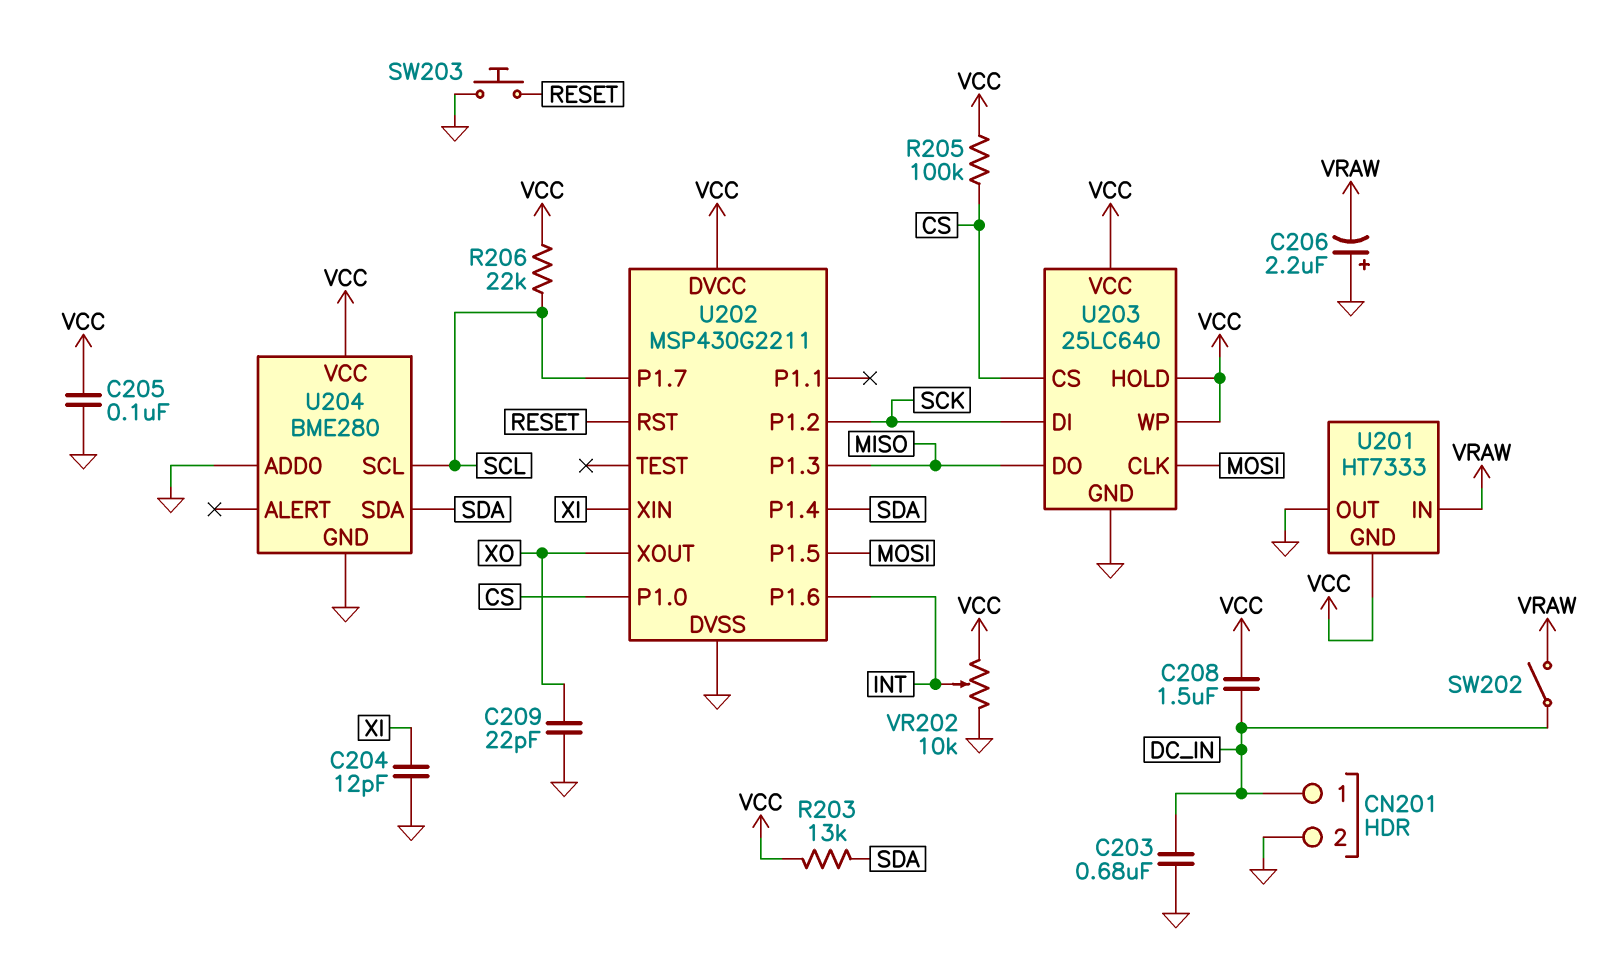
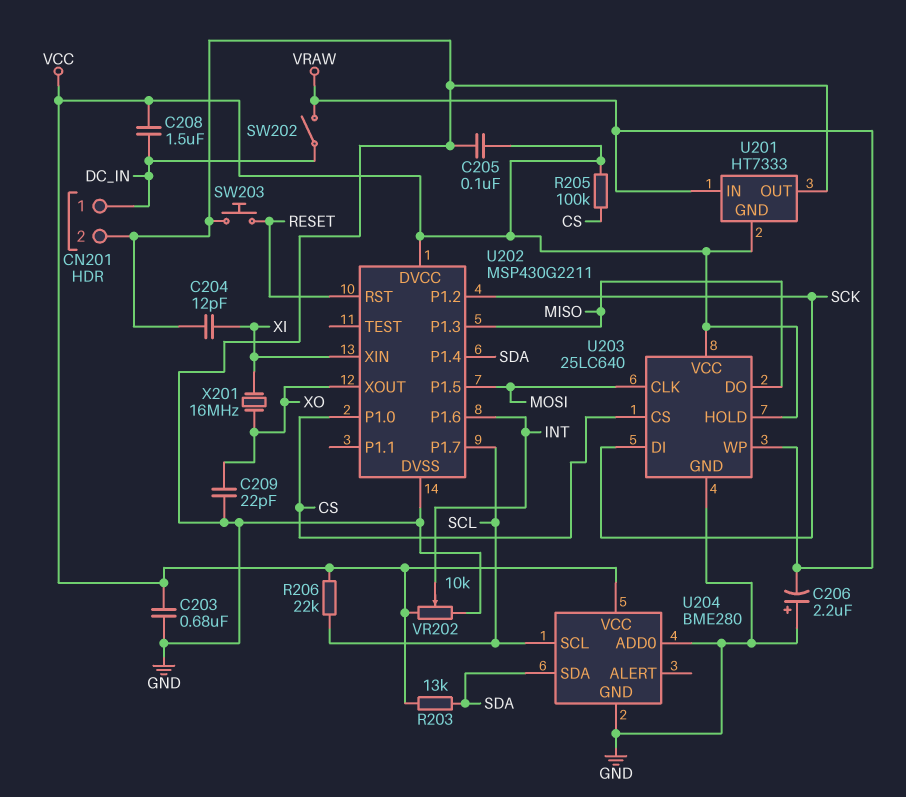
C203: 680nF (DC_IN, GND) -> 680nF (GND, VCC)
U203 pin WP: VCC -> VRAW
X201: none -> 16MHz (XI, XO)

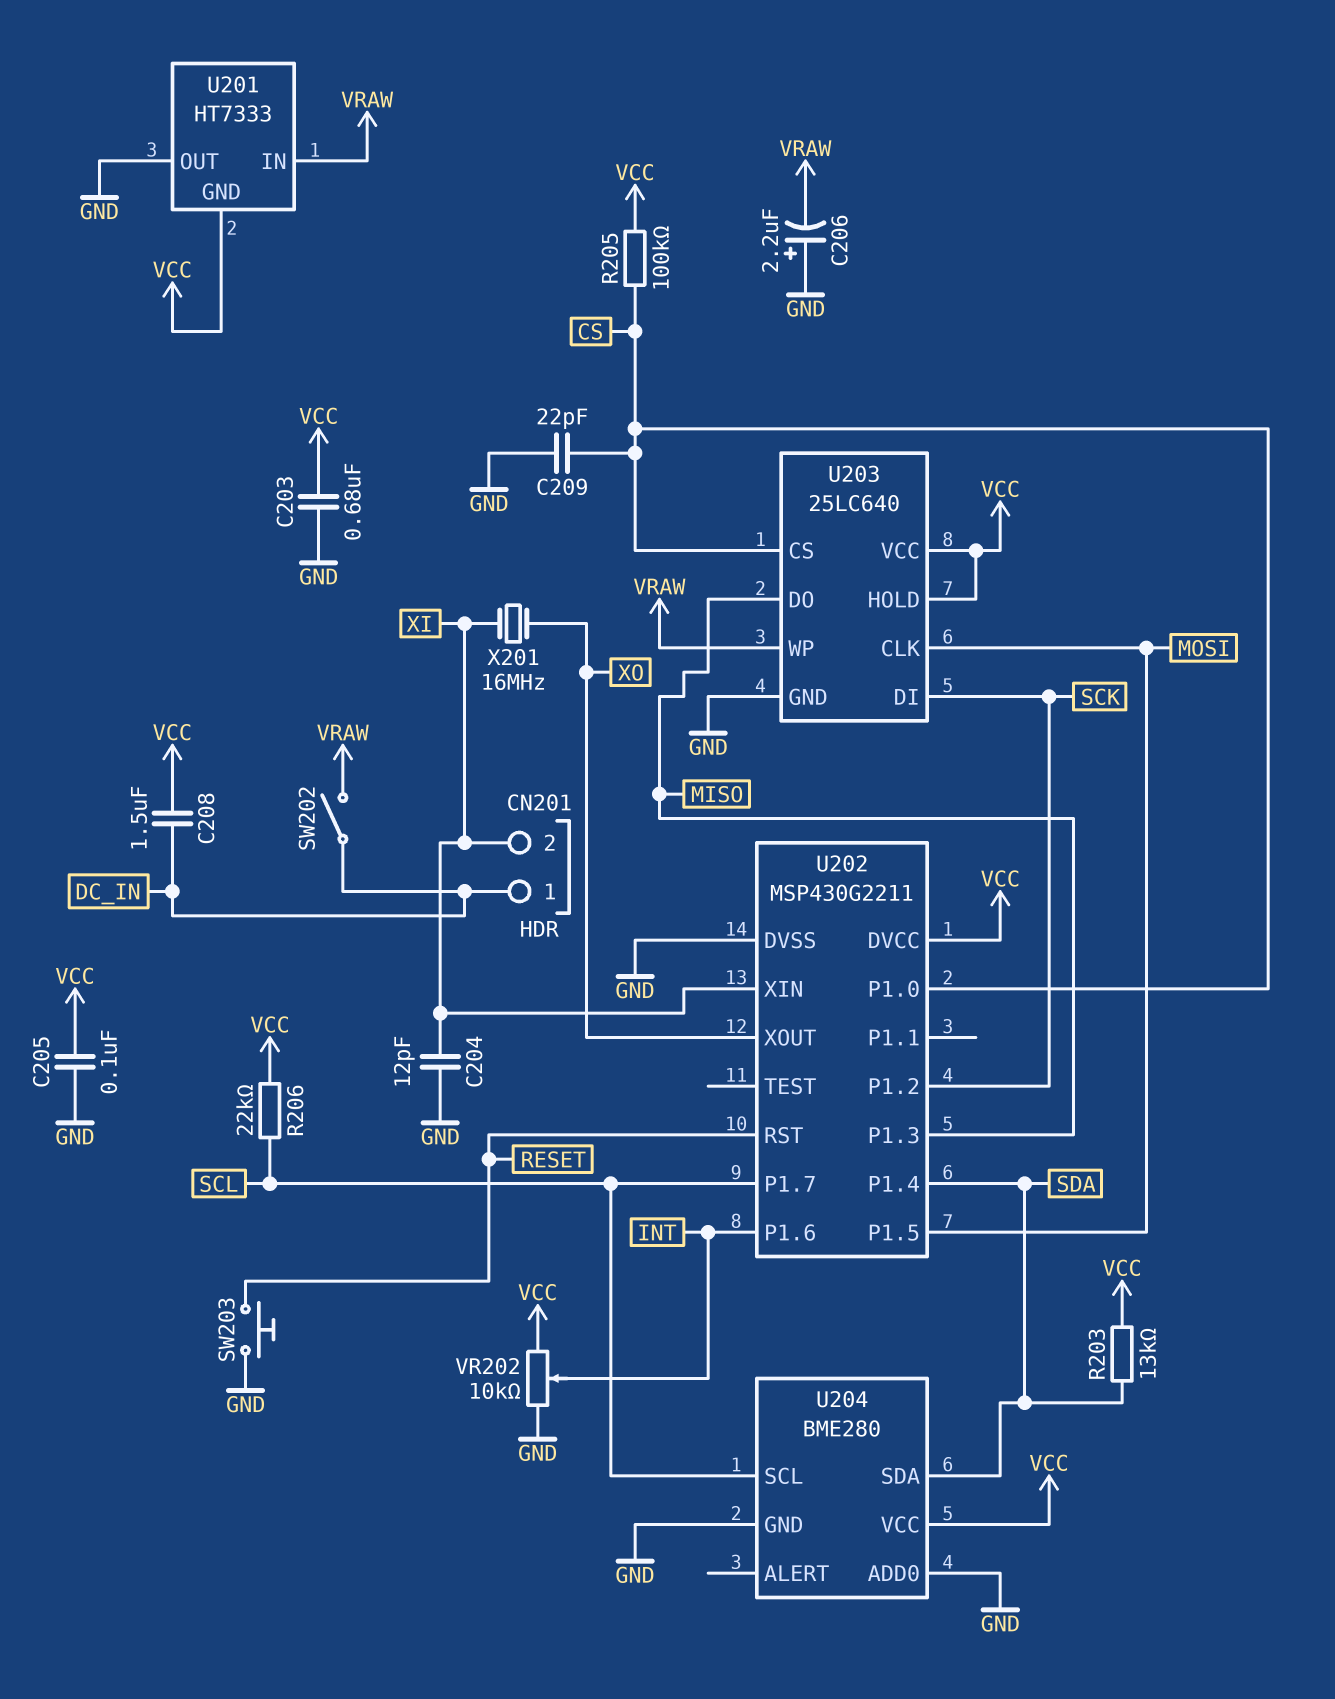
C209: 22pF (GND, XO) -> 22pF (CS, GND)
CN201 pin 2: GND -> XI

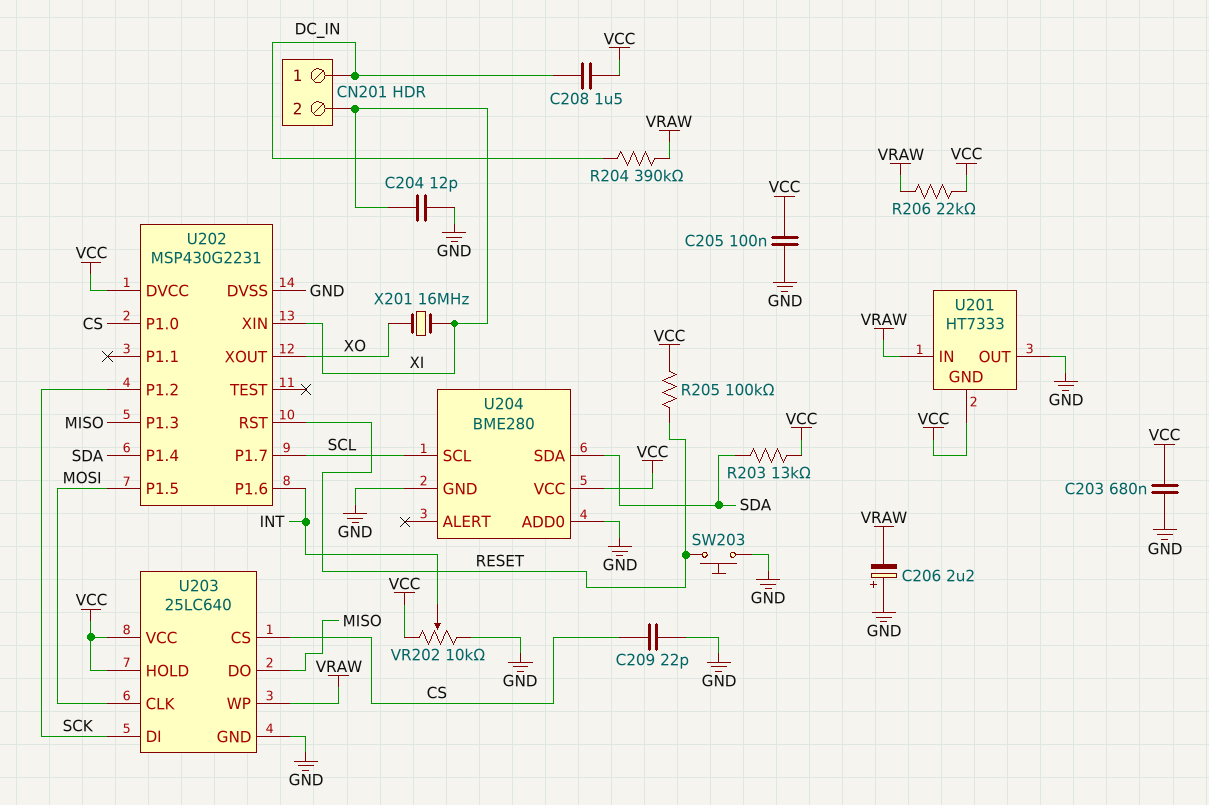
R204: none -> 390k (DC_IN, VRAW)
R205: 100k (CS, VCC) -> 100k (RESET, VCC)
R206: 22k (SCL, VCC) -> 22k (VCC, VRAW)
SW202: switch (DC_IN, VRAW) -> none
U202: MSP430G2211 -> MSP430G2231

